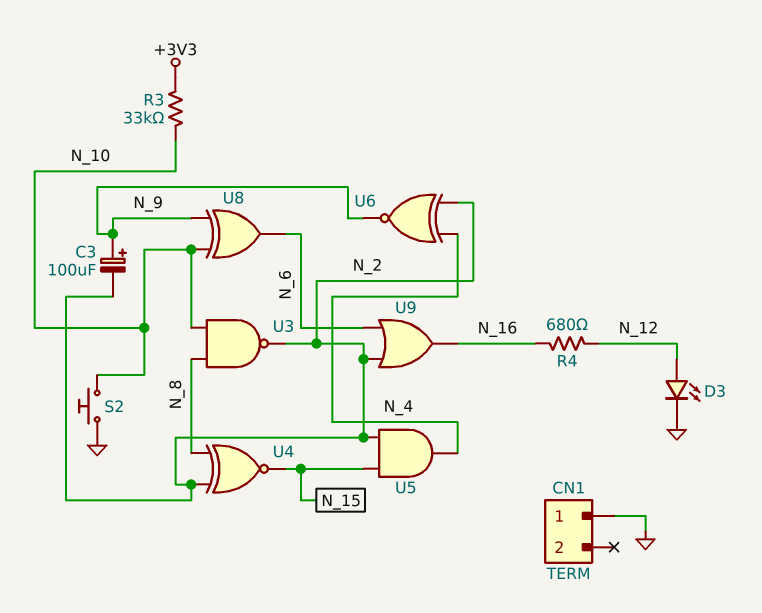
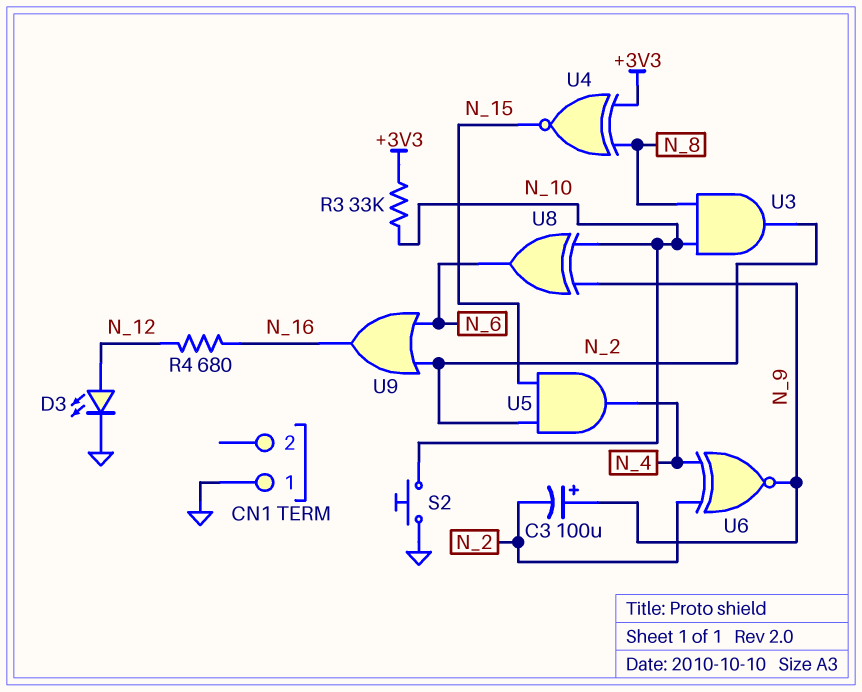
U3: NAND (in N_8, in N_10, out N_2) -> AND (in N_8, in N_10, out N_2)
U4: XNOR (in N_2, in N_8, out N_15) -> XNOR (in +3V3, in N_8, out N_15)

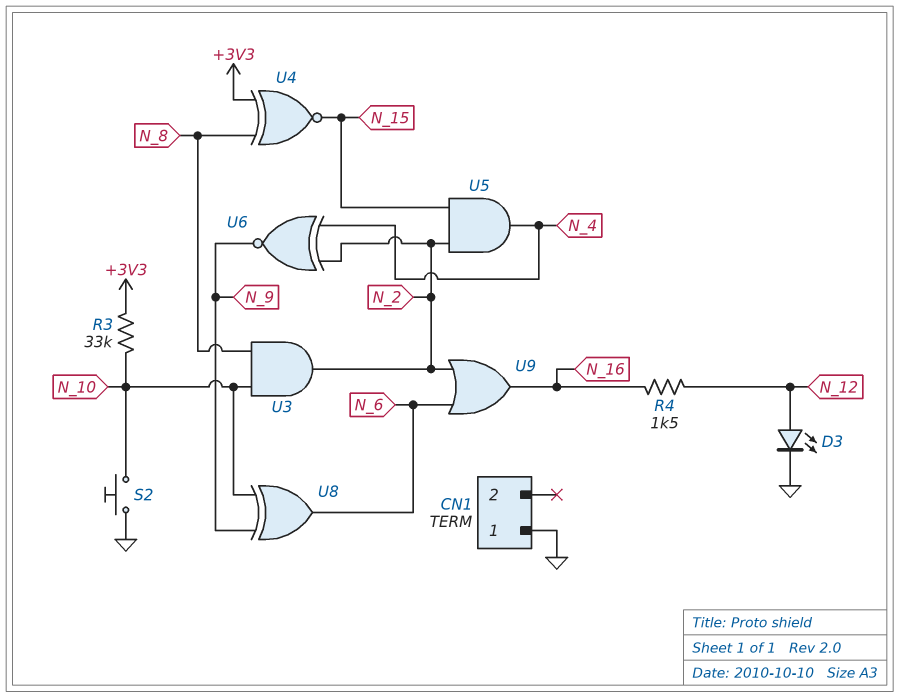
C3: 100uF (plus N_9, minus N_2) -> none
R4: 680 (N_12, N_16) -> 1.5k (N_12, N_16)

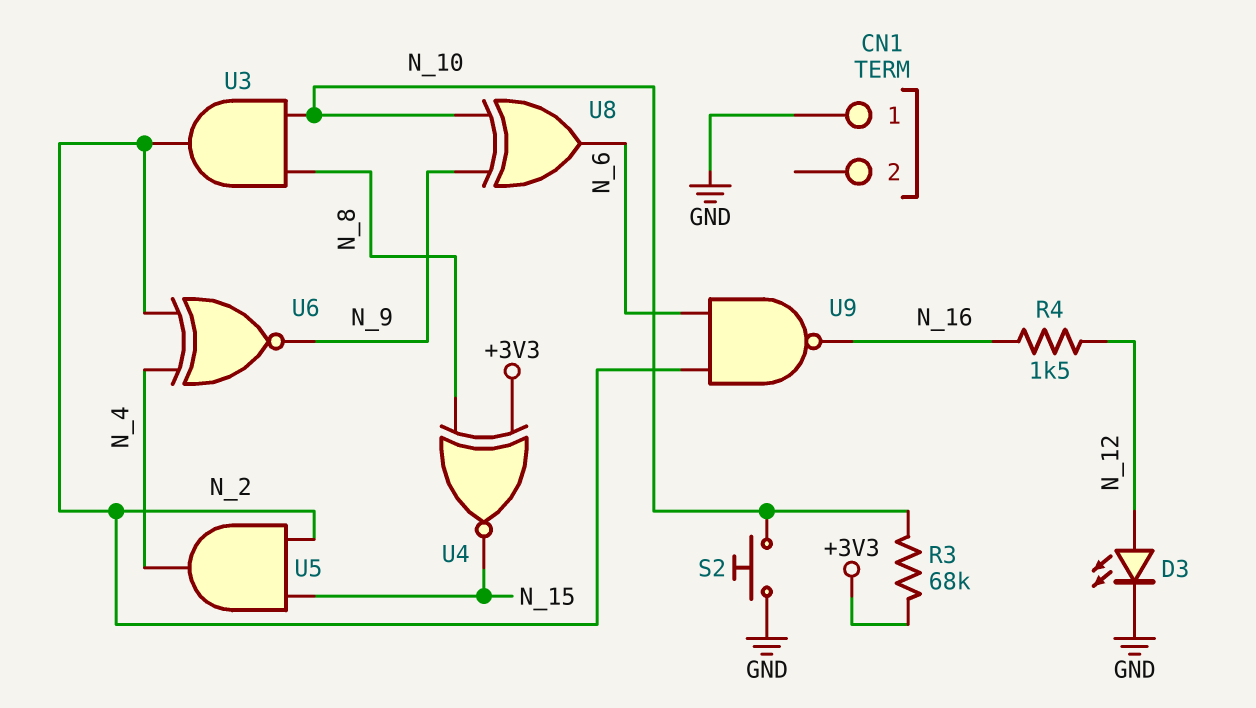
R3: 33k (+3V3, N_10) -> 68k (+3V3, N_10)
U9: OR (in N_2, in N_6, out N_16) -> NAND (in N_2, in N_6, out N_16)

